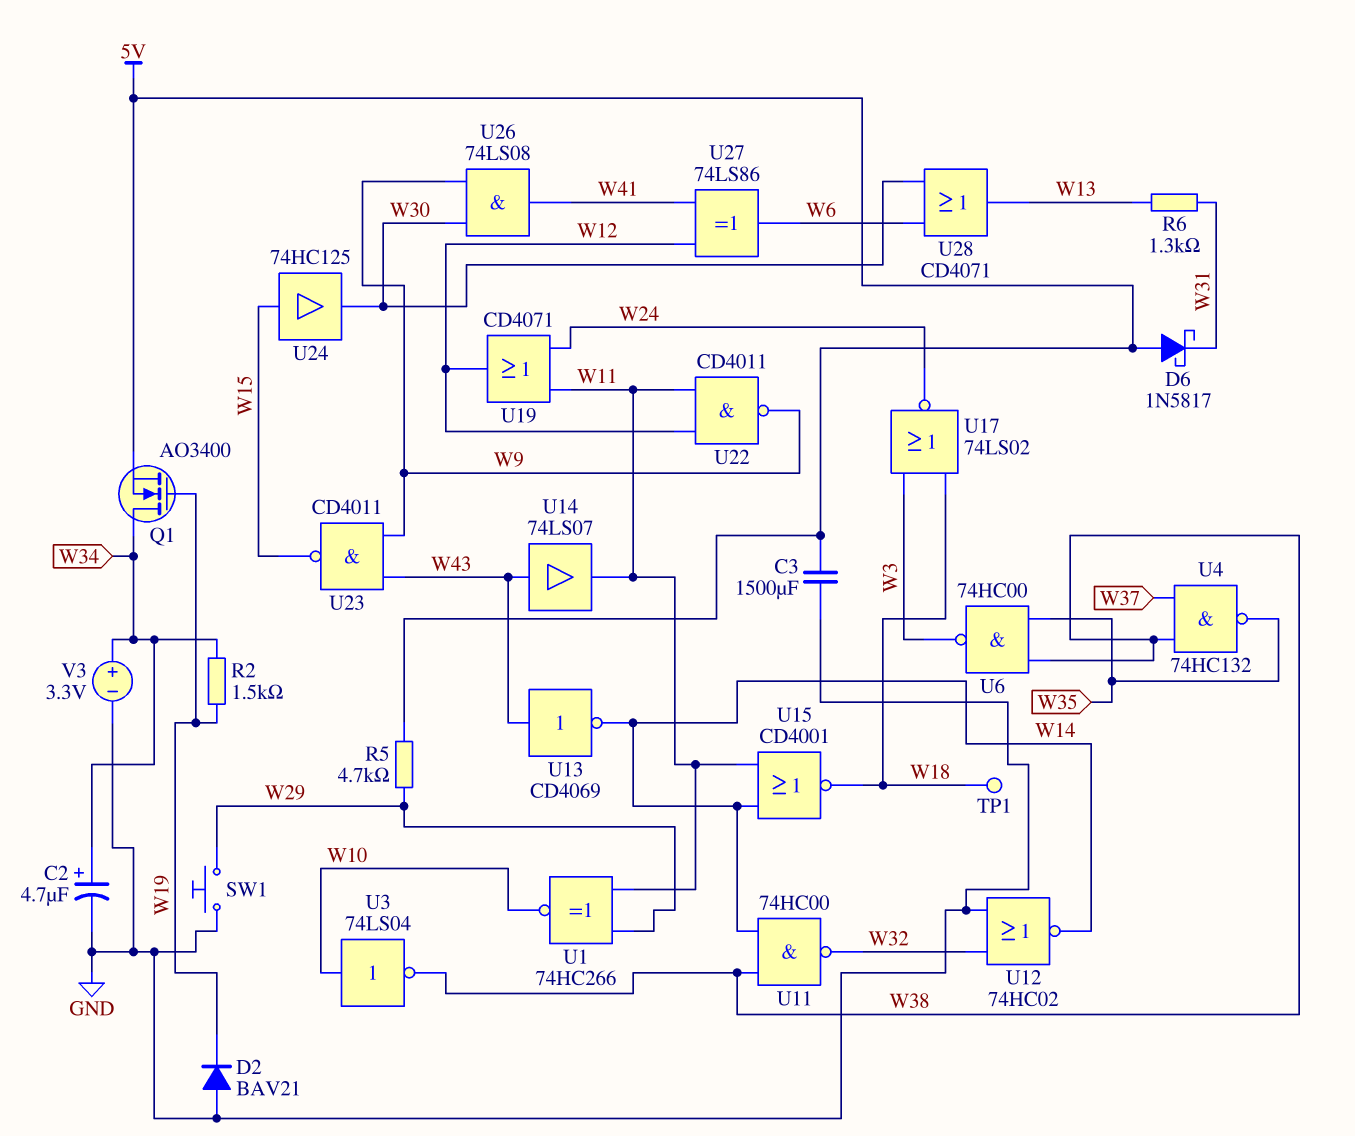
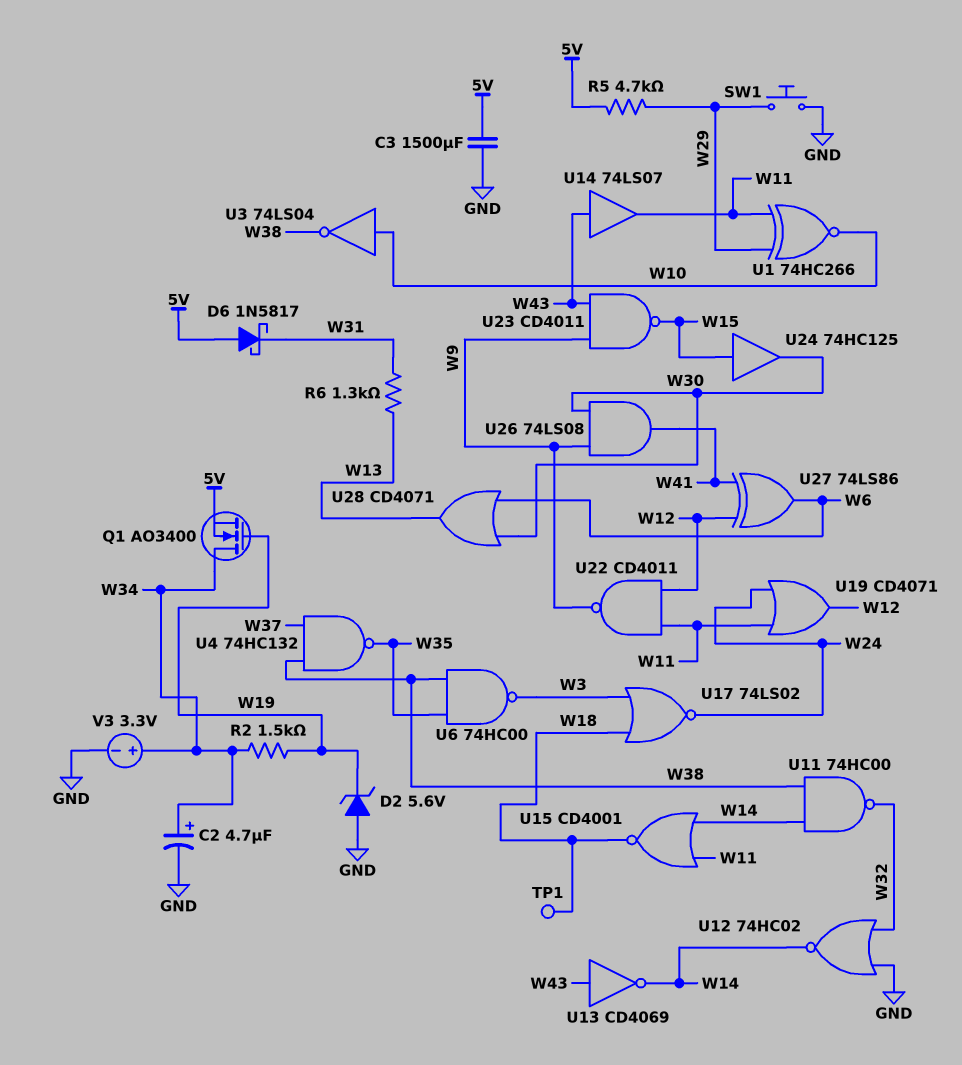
D2: diode BAV21 (A GND, K W19) -> zener 5.6V (A GND, K W19)

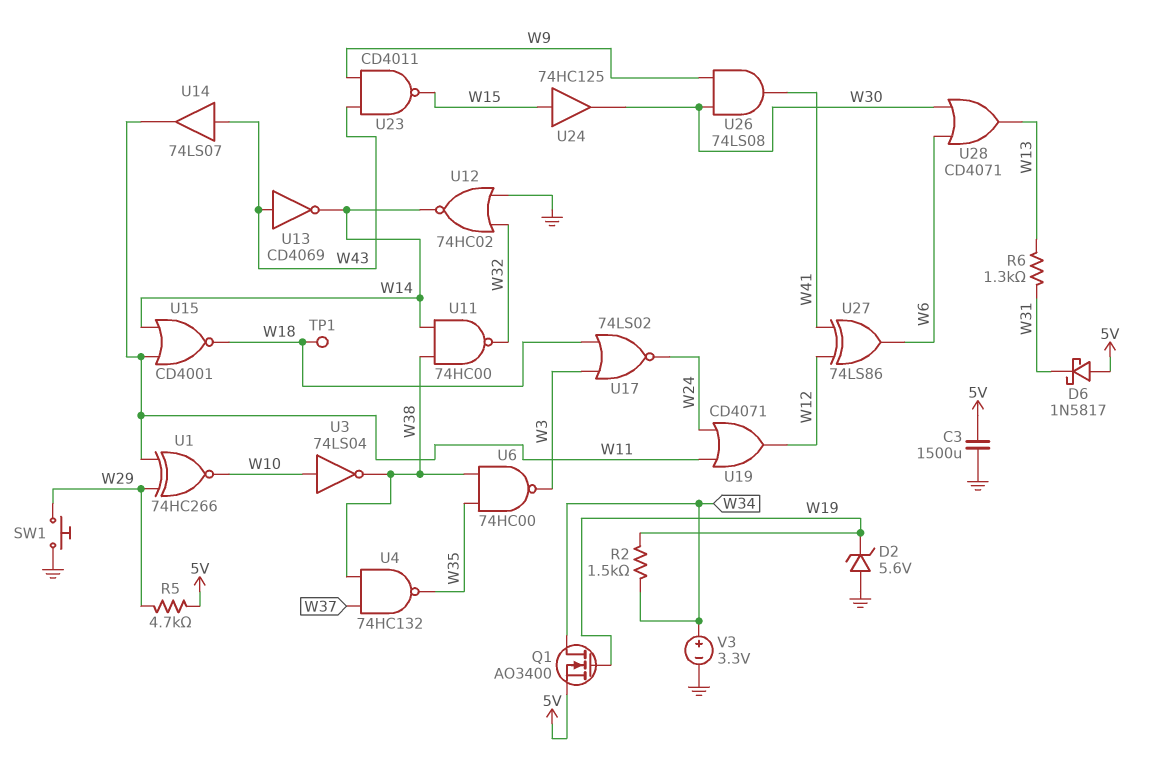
C2: 4.7uF (plus W34, minus GND) -> none
U22: NAND CD4011 (in W11, in W12, out W9) -> none

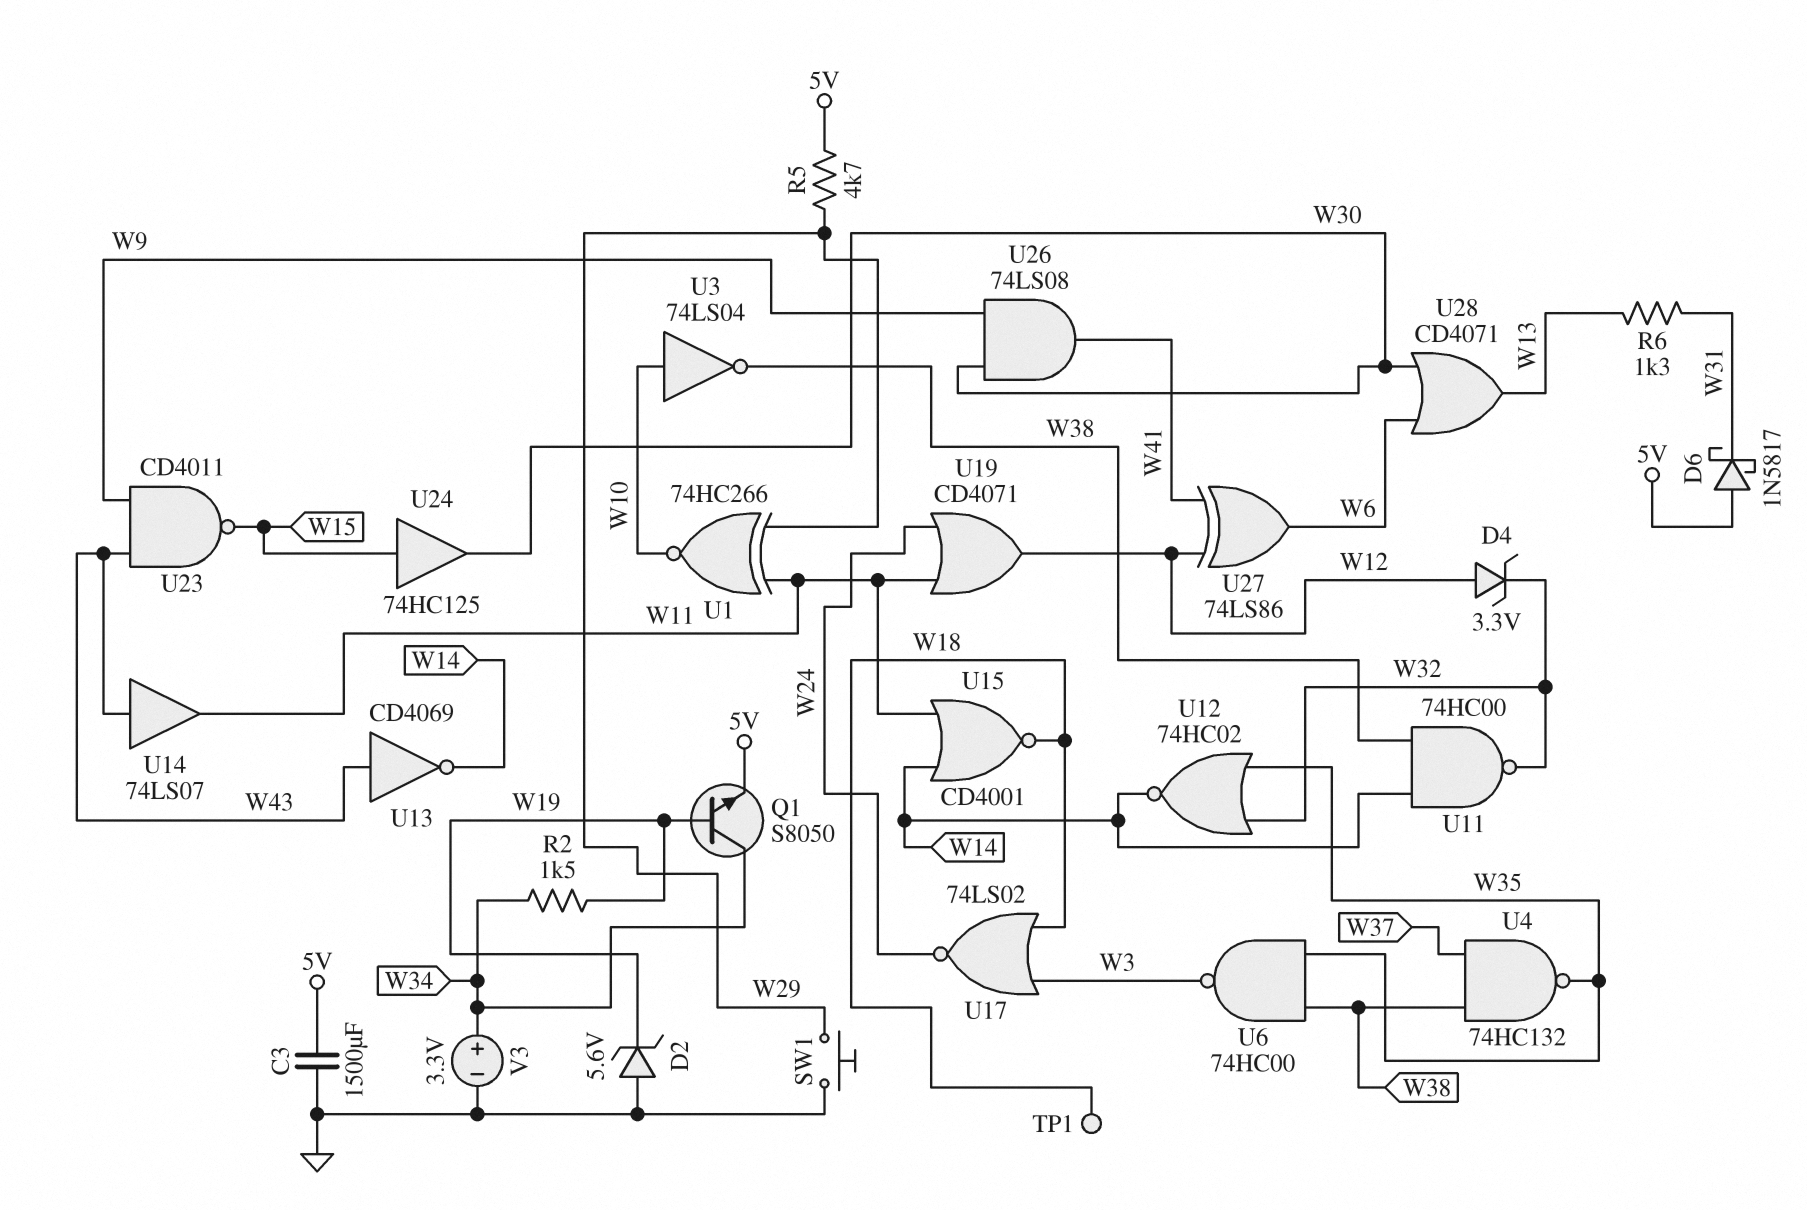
D4: none -> zener 3.3V (A W12, K W32)
Q1: NMOS AO3400 (G W19, D W34, S 5V) -> NPN S8050 (B W19, C W34, E 5V)
U12: NOR 74HC02 (in GND, in W32, out W14) -> NOR 74HC02 (in W32, in W35, out W14)

